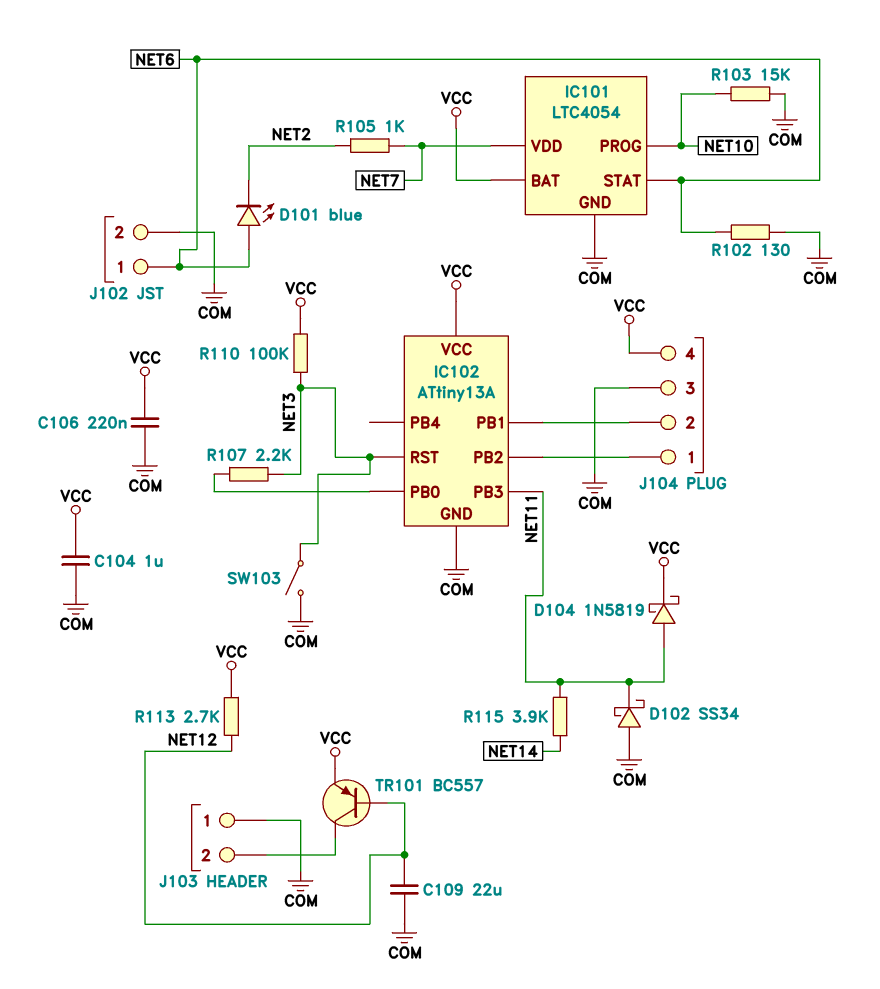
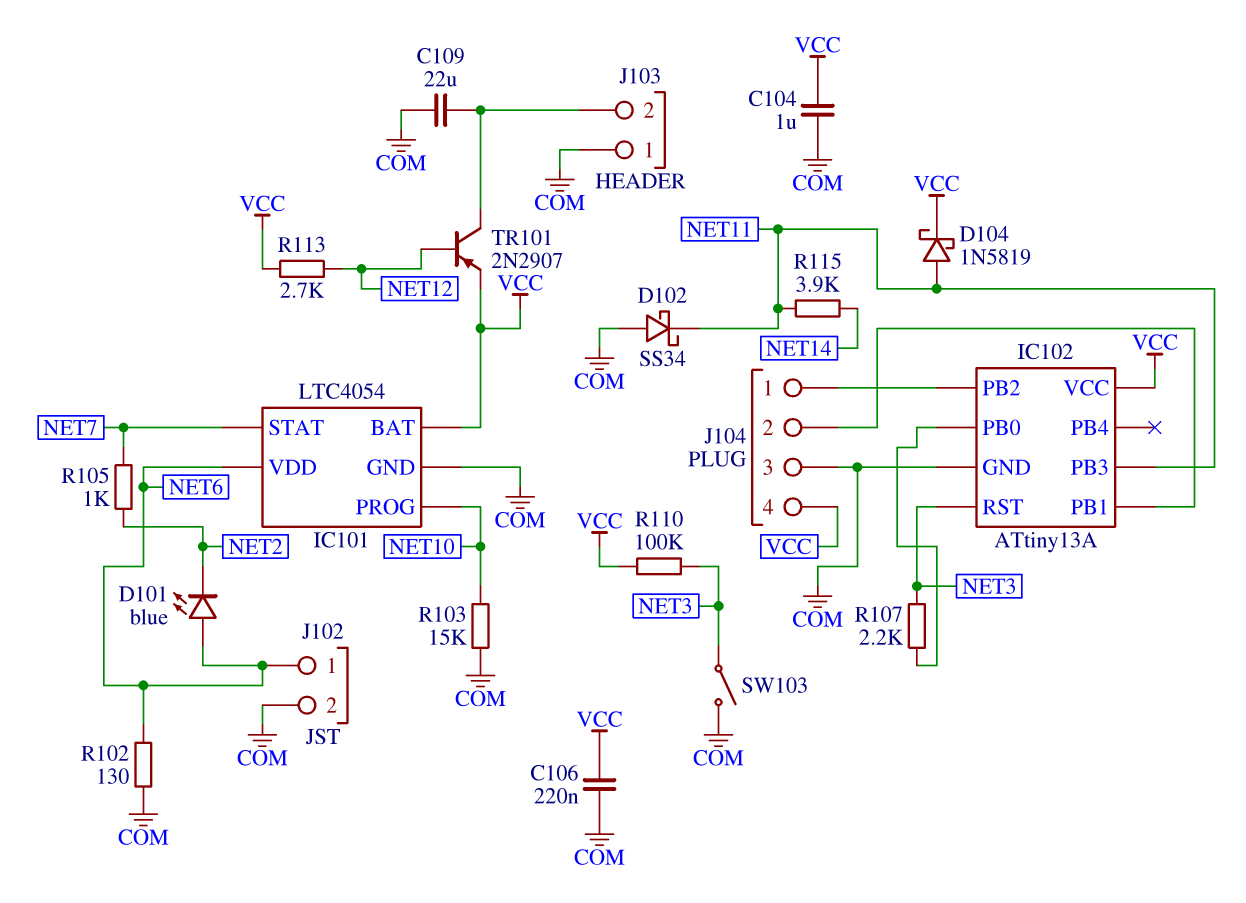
C109: 22uF (COM, NET12) -> 22uF (COM, J103/2)
IC101 pin STAT: NET6 -> NET7
IC101 pin VDD: NET7 -> NET6
TR101: PNP BC557 (B NET12, C J103/2, E VCC) -> PNP 2N2907 (B NET12, C J103/2, E VCC)

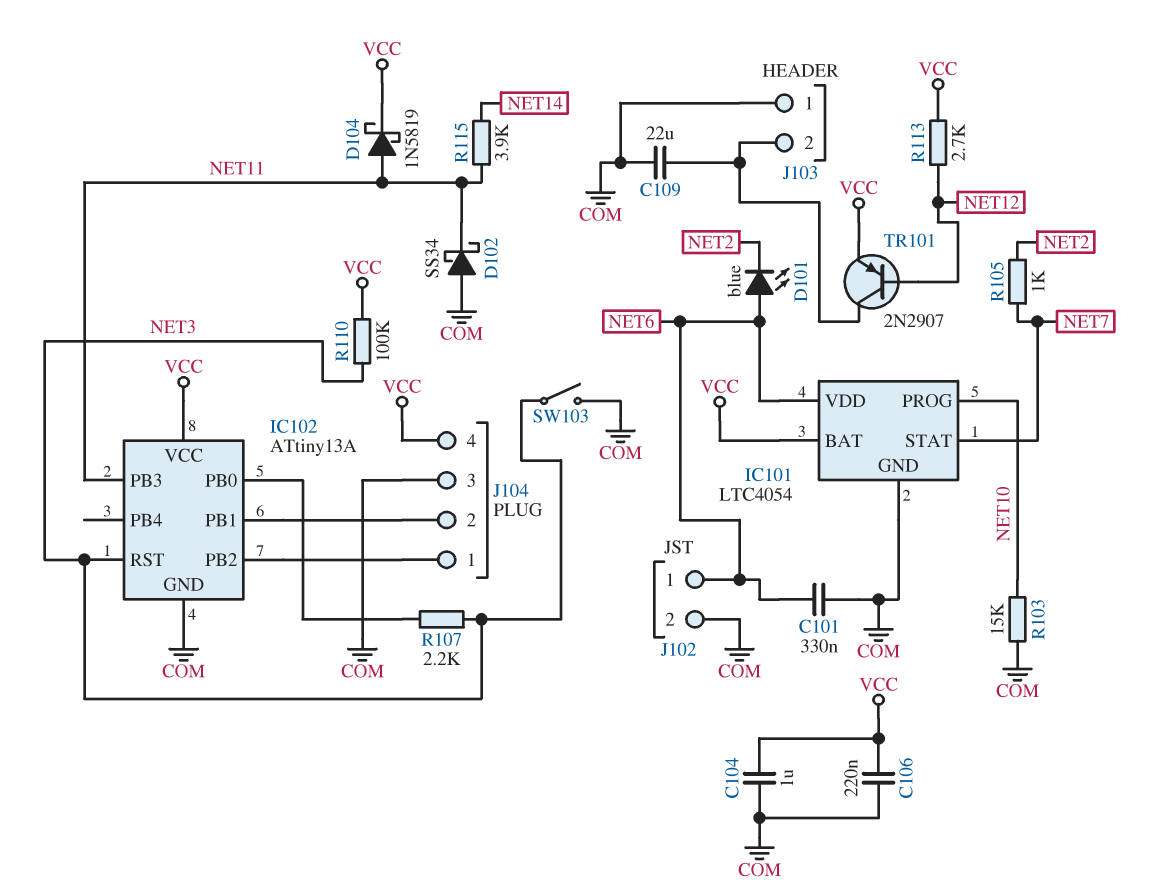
C101: none -> 330nF (COM, NET6)
R102: 130 (COM, NET6) -> none

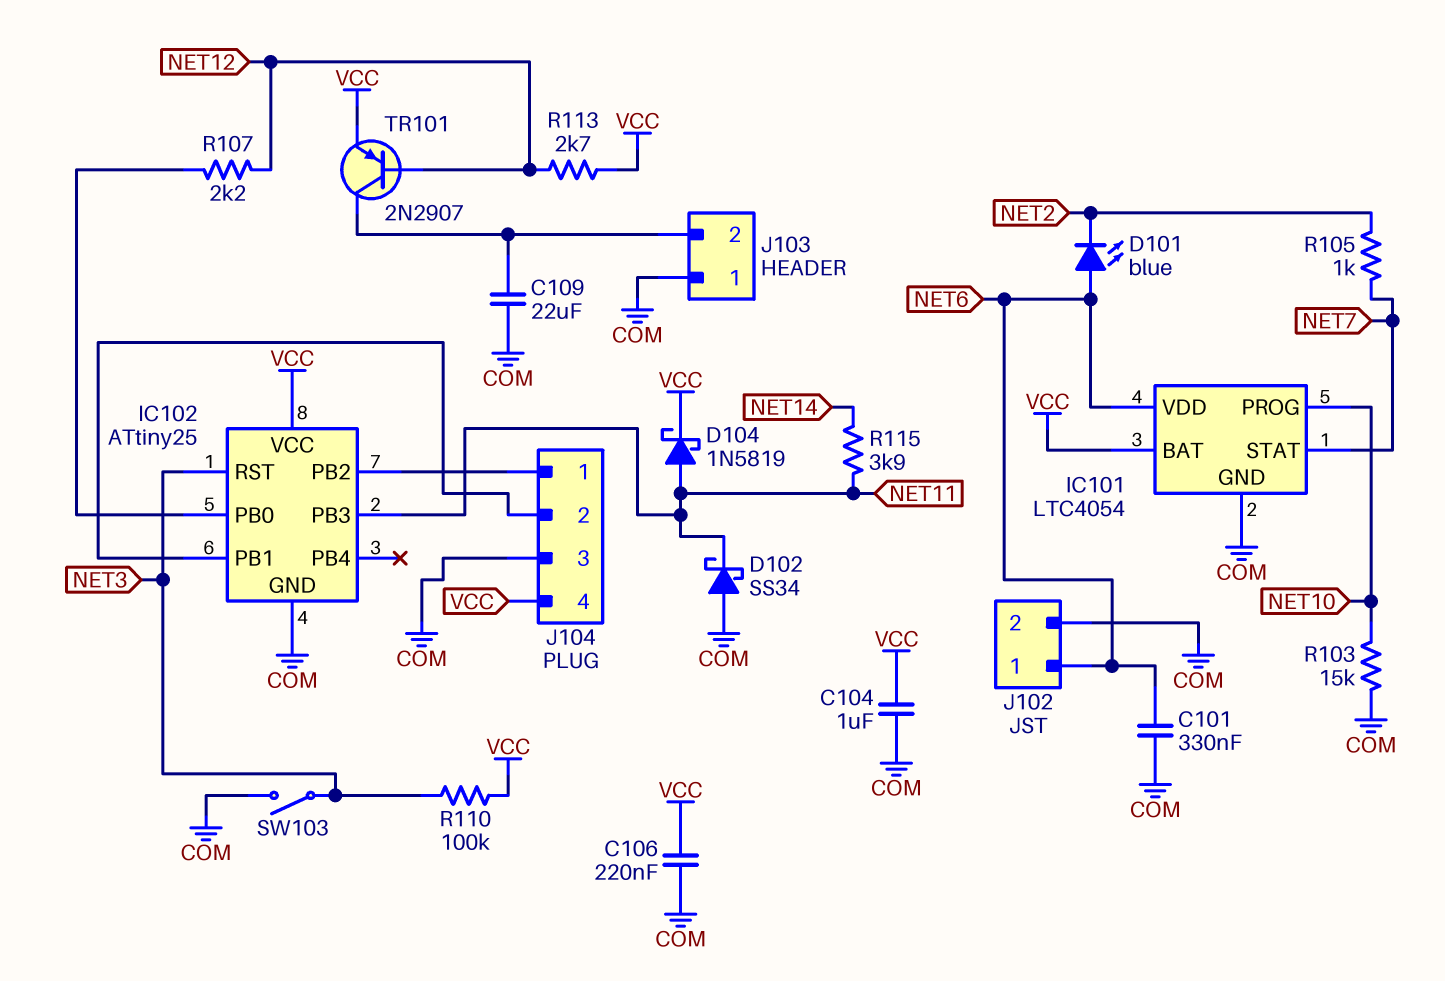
IC102: ATtiny13A -> ATtiny25
R107: 2.2k (IC102/PB0, NET3) -> 2.2k (IC102/PB0, NET12)

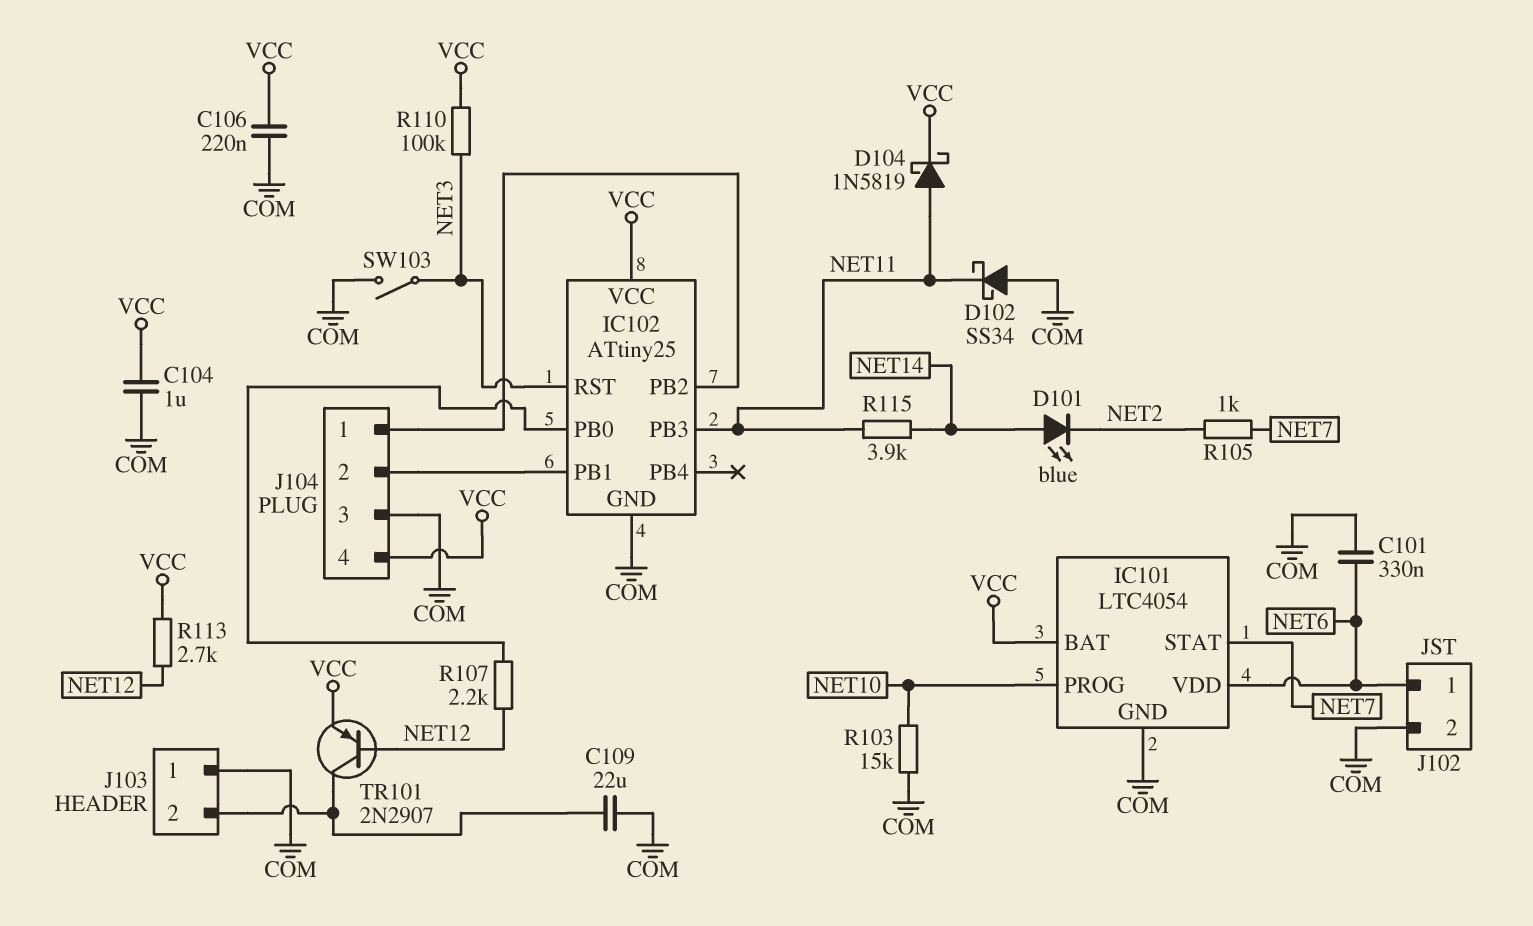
D101: LED blue (A NET6, K NET2) -> LED blue (A NET14, K NET2)

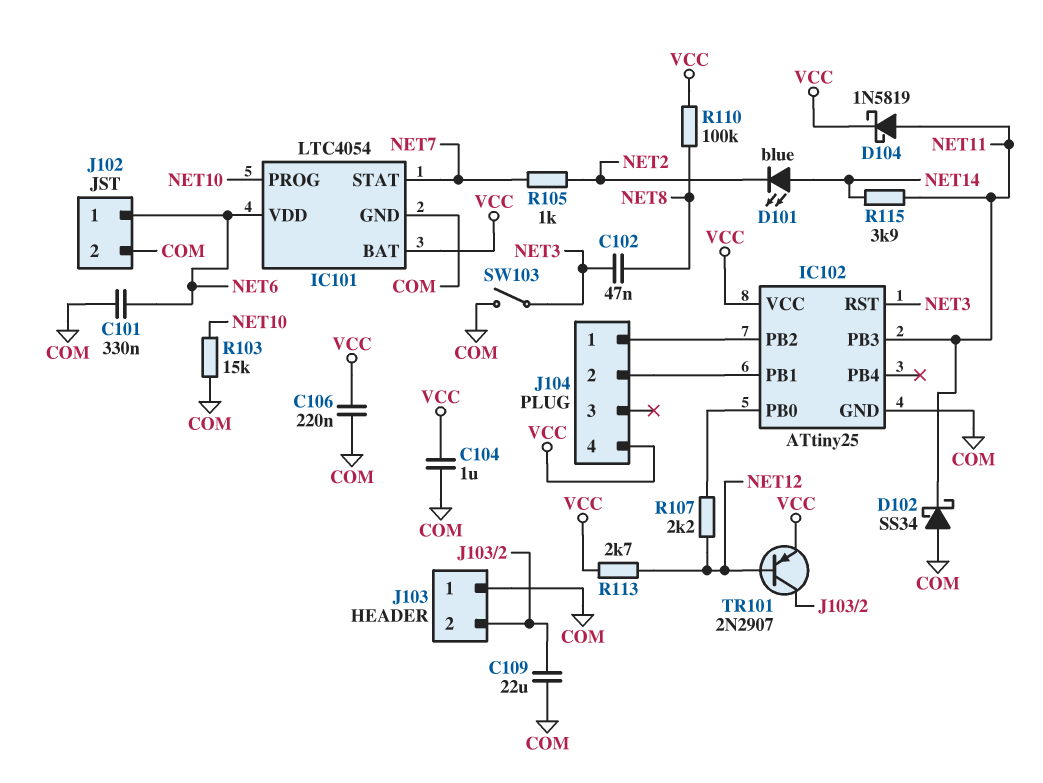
C102: none -> 47nF (NET3, NET8)
J104 pin 3: COM -> none
R110: 100k (NET3, VCC) -> 100k (NET8, VCC)

